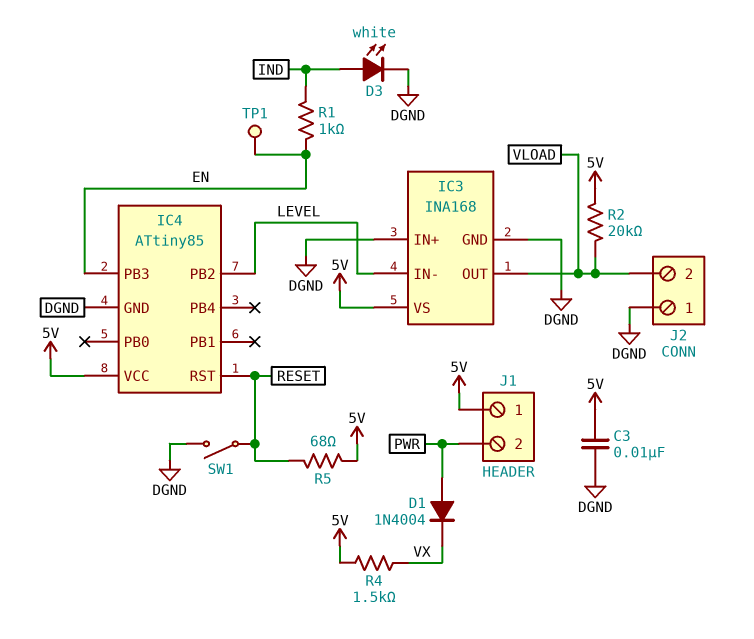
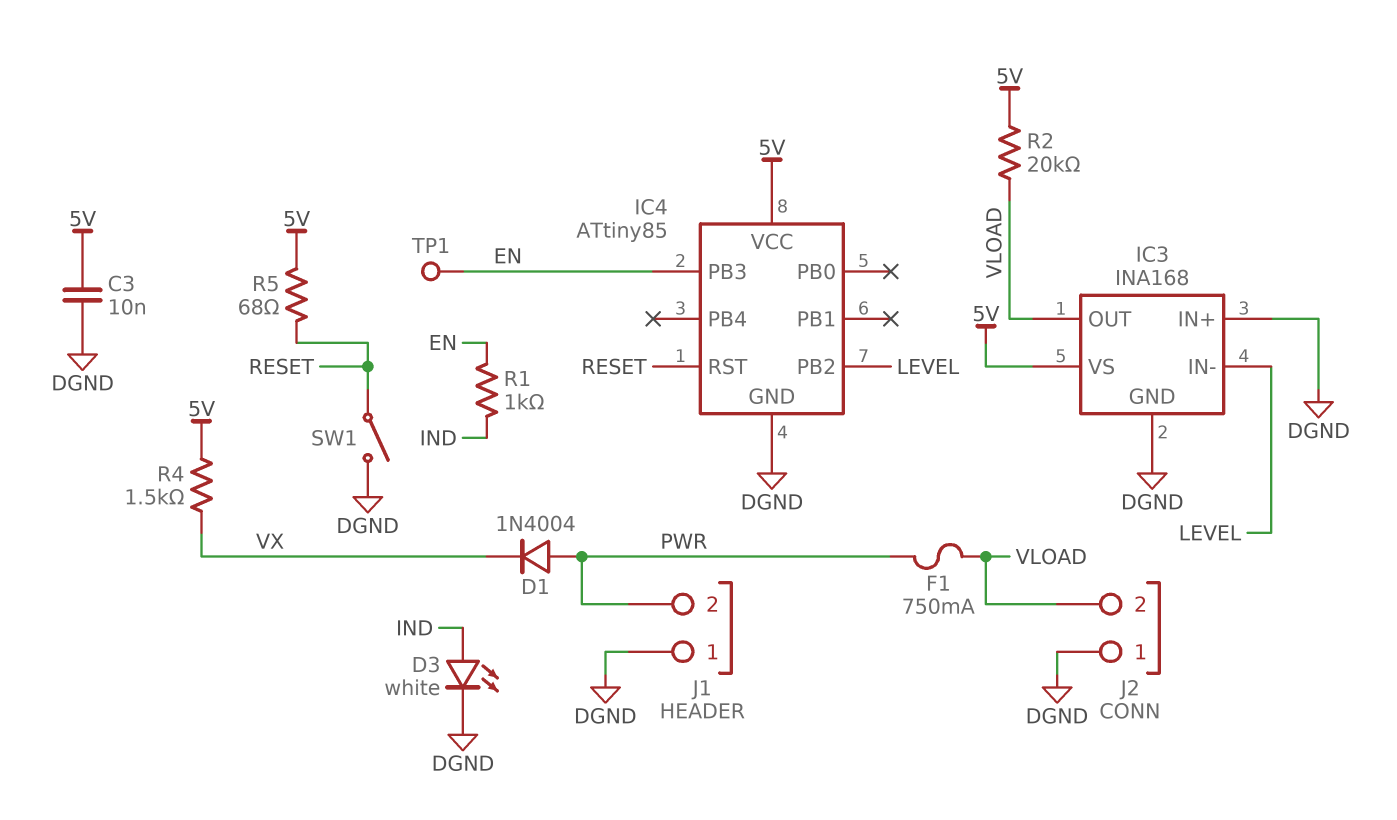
F1: none -> 750mA (PWR, VLOAD)
J1 pin 1: 5V -> DGND

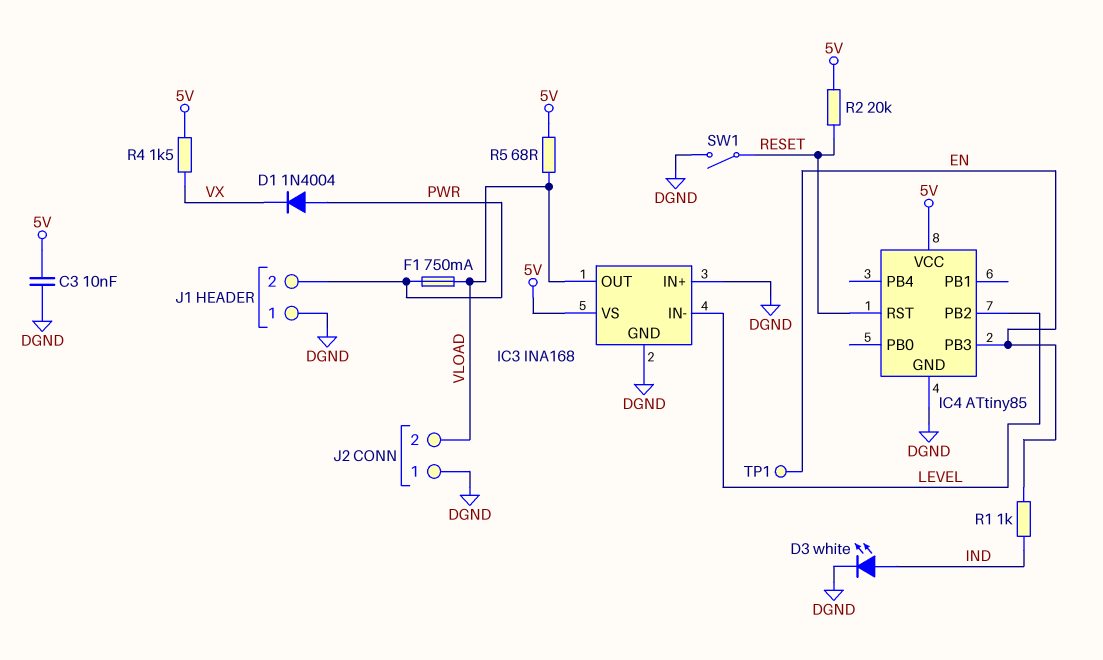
R2: 20k (5V, VLOAD) -> 20k (5V, RESET)
R5: 68 (5V, RESET) -> 68 (5V, VLOAD)

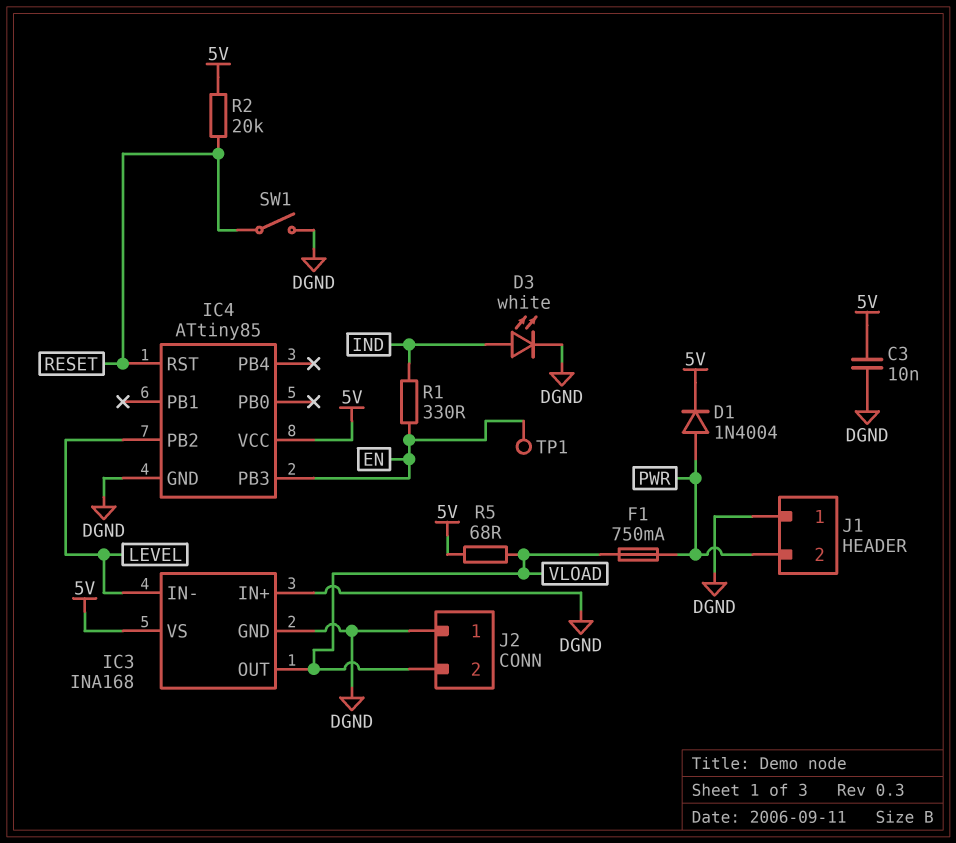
D1: diode 1N4004 (A PWR, K VX) -> diode 1N4004 (A PWR, K 5V)
R1: 1k (EN, IND) -> 330 (EN, IND)
R4: 1.5k (5V, VX) -> none

